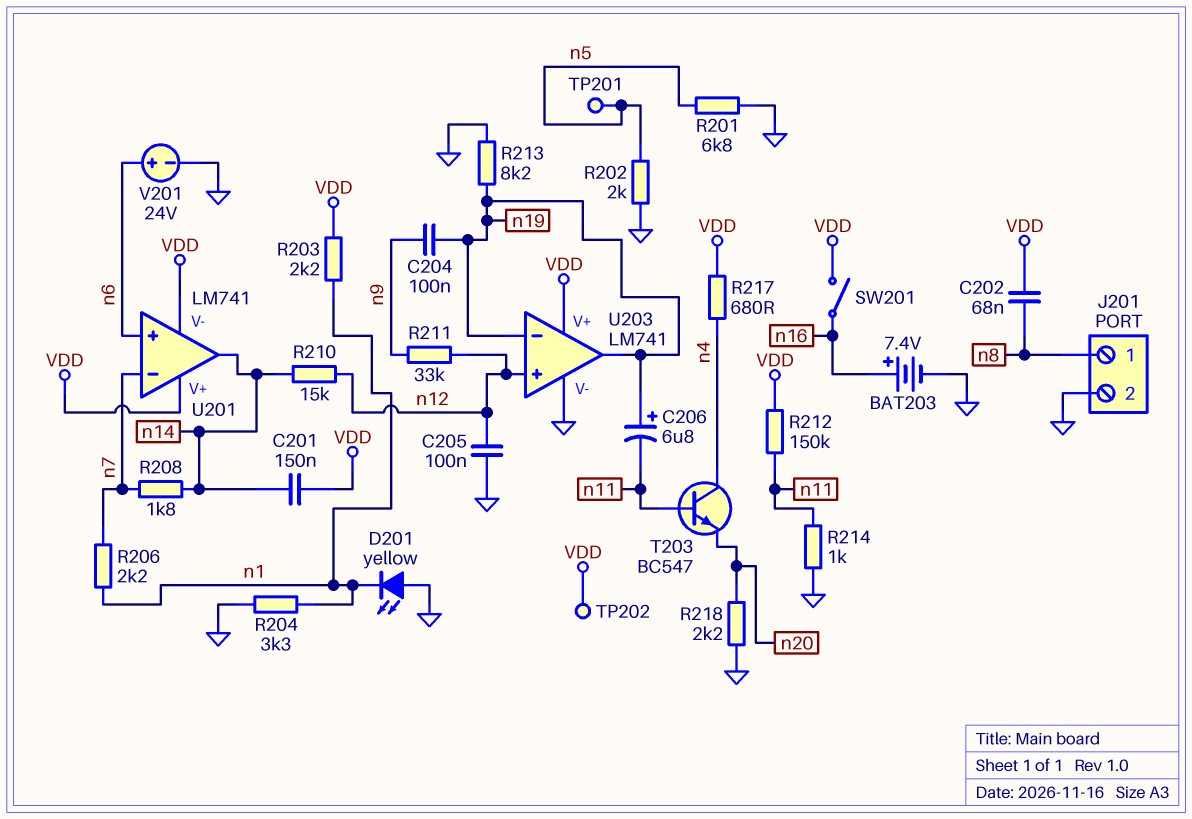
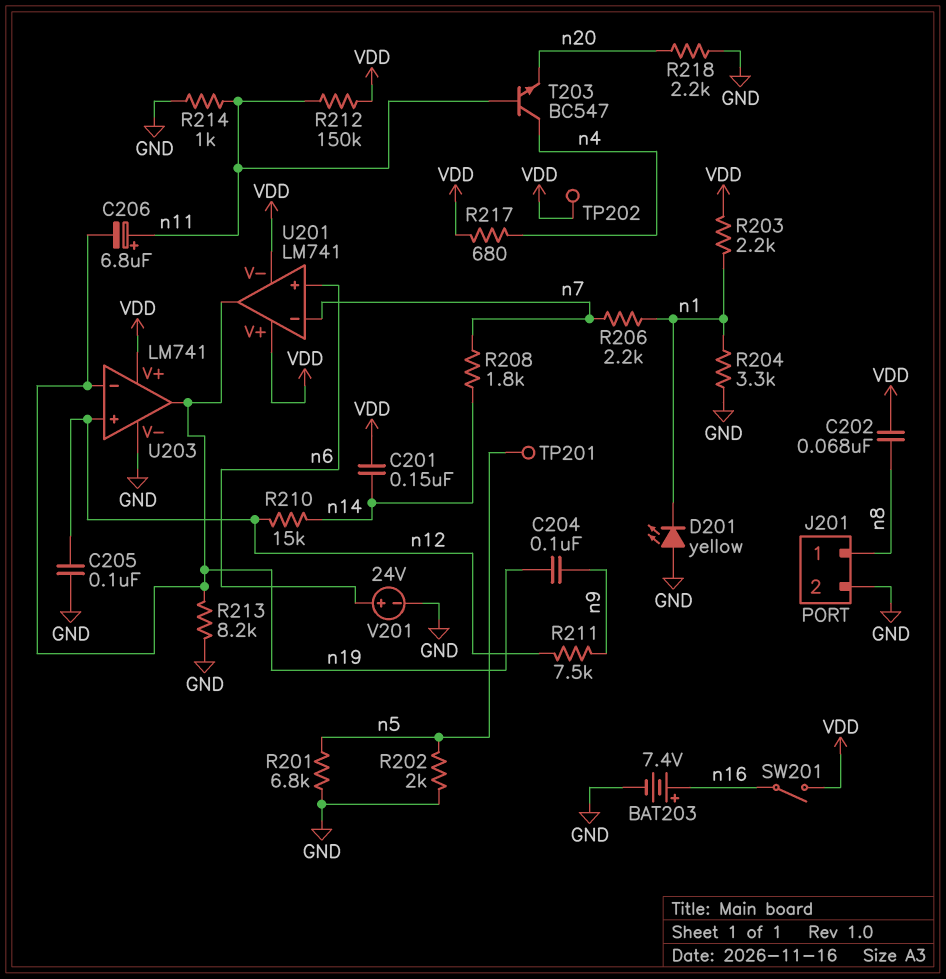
C206: 6.8uF (plus n19, minus n11) -> 6.8uF (plus n11, minus n19)
R211: 33k (n9, n12) -> 7.5k (n9, n12)
U201 pin out: n14 -> n19

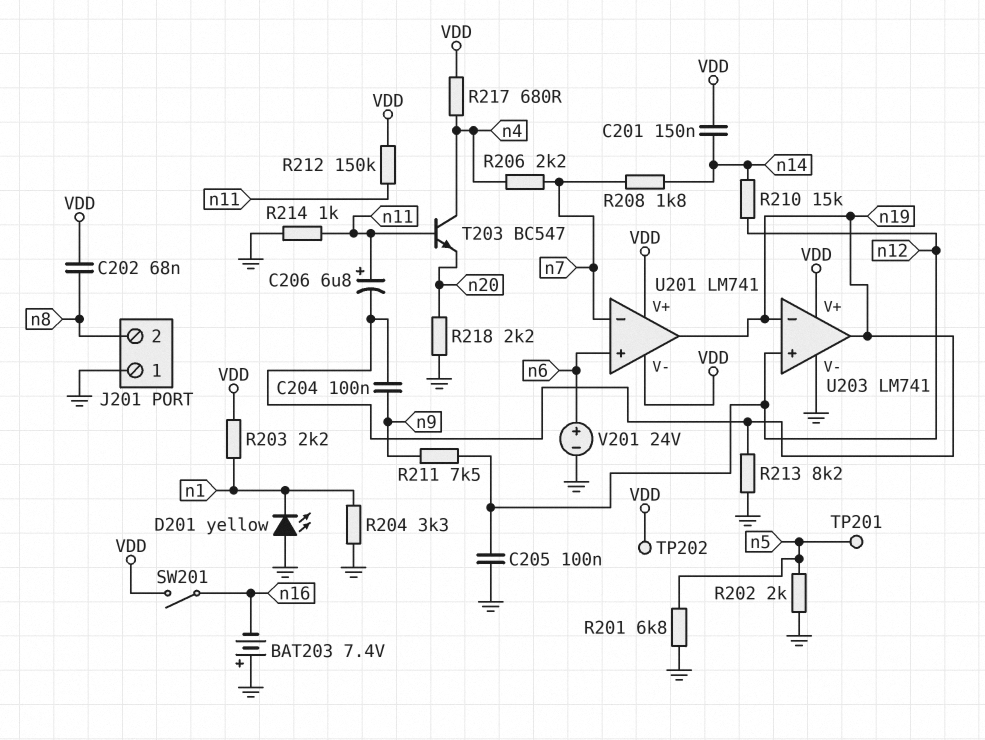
BAT203: 7.4V (plus n16, minus GND) -> 7.4V (plus GND, minus n16)
J201 pin 1: n8 -> GND
J201 pin 2: GND -> n8
R206: 2.2k (n1, n7) -> 2.2k (n4, n7)

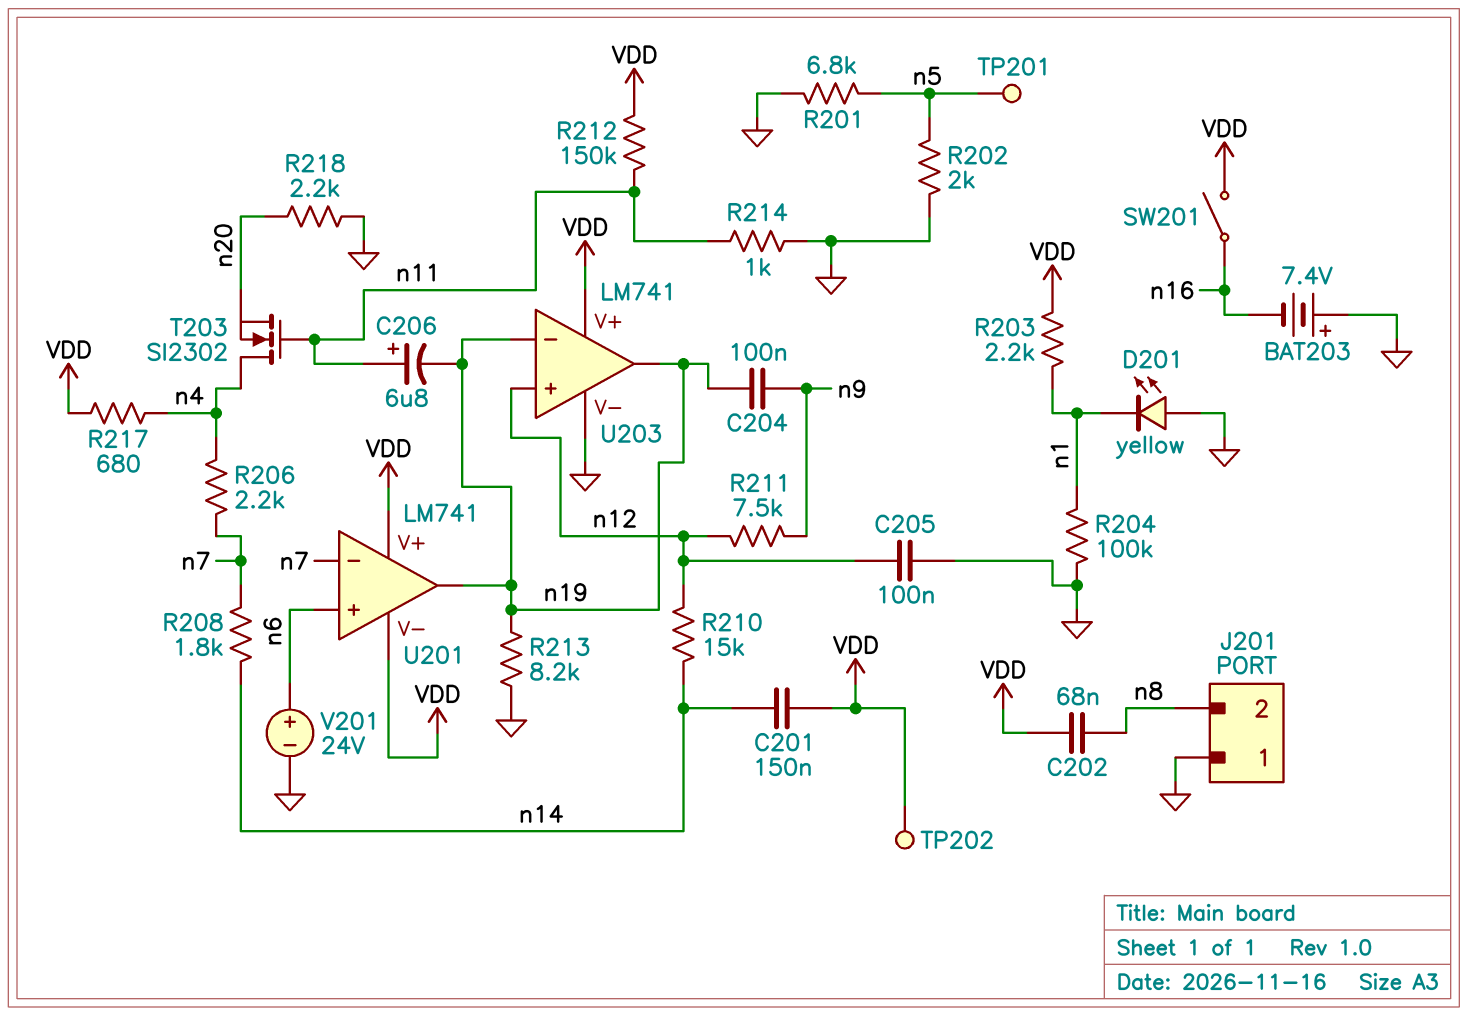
R204: 3.3k (GND, n1) -> 100k (GND, n1)
T203: NPN BC547 (B n11, C n4, E n20) -> NMOS SI2302 (G n11, D n4, S n20)

